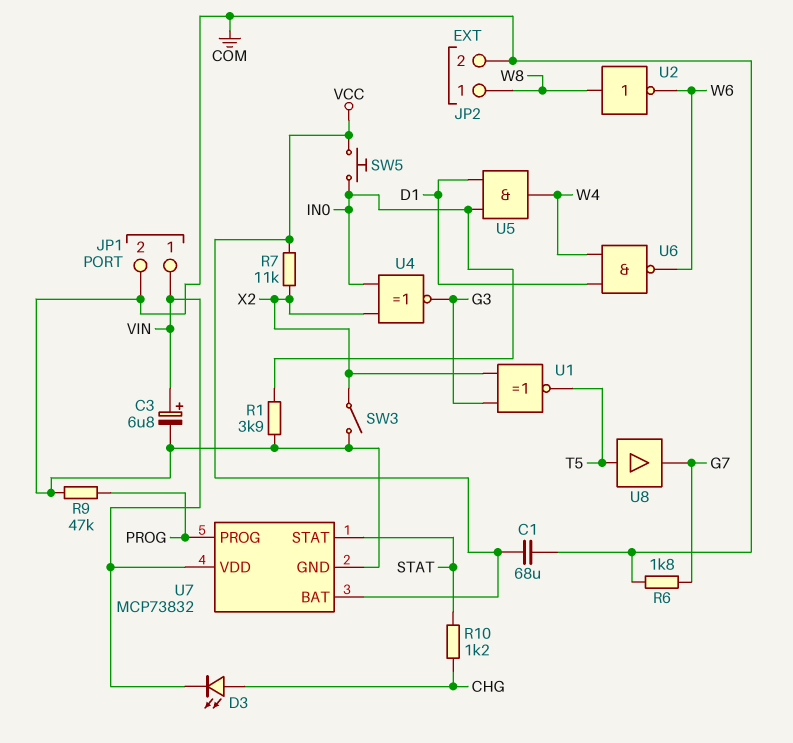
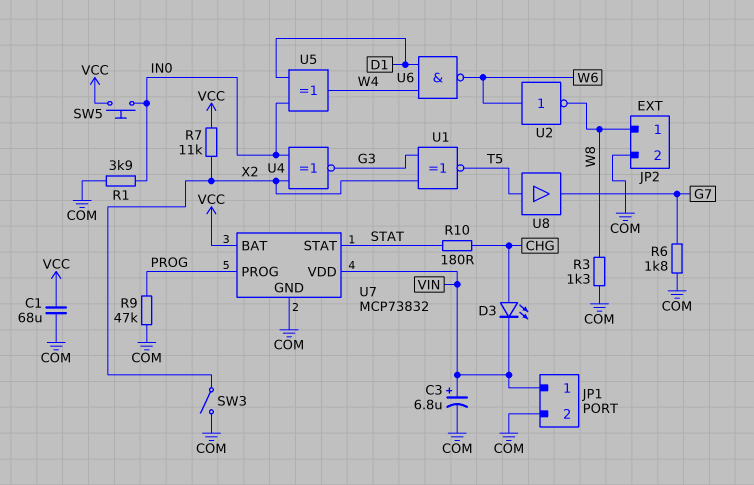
R3: none -> 1.3k (COM, W8)
R10: 1.2k (CHG, STAT) -> 180 (CHG, STAT)
U2: NOT (in W8, out W6) -> NOT (in W6, out W8)
U5: AND (in D1, in IN0, out W4) -> XOR (in D1, in IN0, out W4)

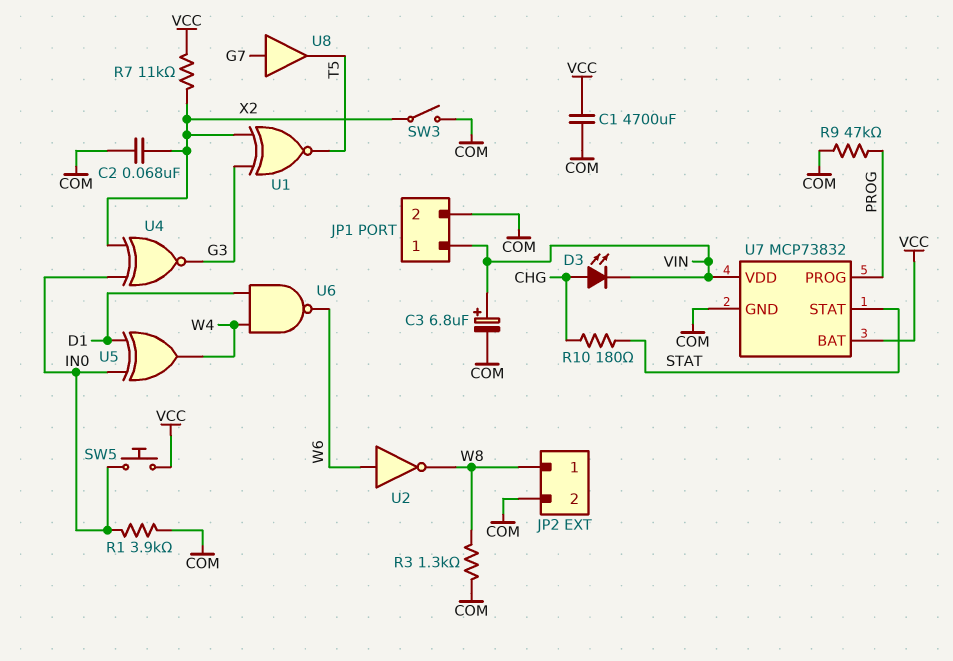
C1: 68uF (COM, VCC) -> 4700uF (COM, VCC)
C2: none -> 68nF (COM, X2)
R6: 1.8k (COM, G7) -> none
U8: buffer (in T5, out G7) -> buffer (in G7, out T5)

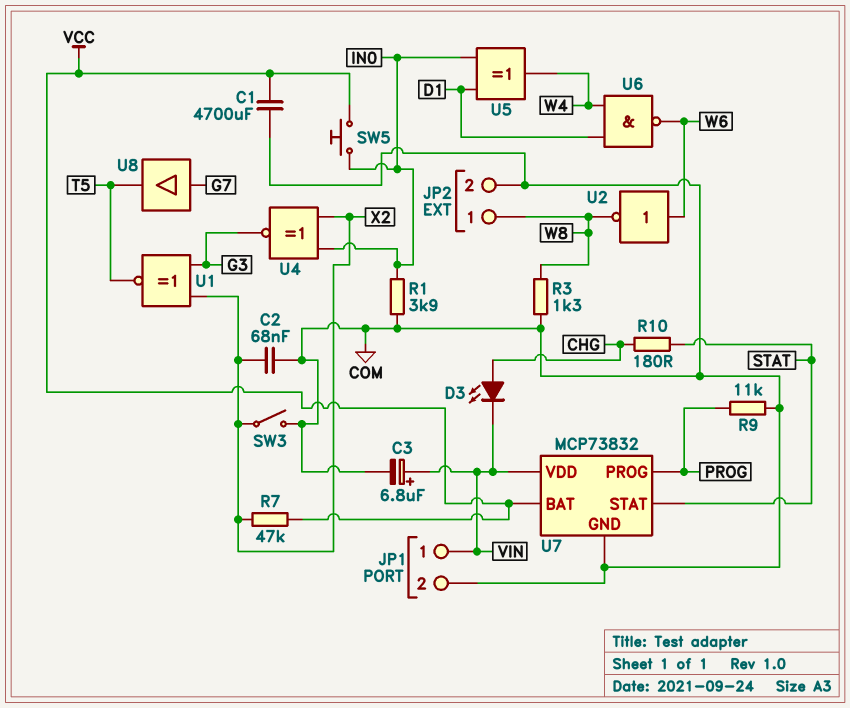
R7: 11k (VCC, X2) -> 47k (VCC, X2)
R9: 47k (COM, PROG) -> 11k (COM, PROG)

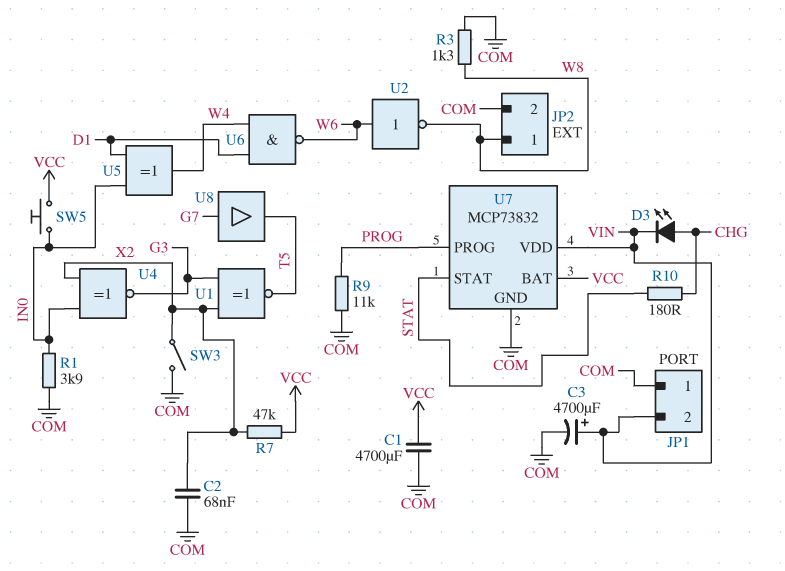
C3: 6.8uF (plus VIN, minus COM) -> 4700uF (plus VIN, minus COM)
JP1 pin 1: VIN -> COM
JP1 pin 2: COM -> VIN

